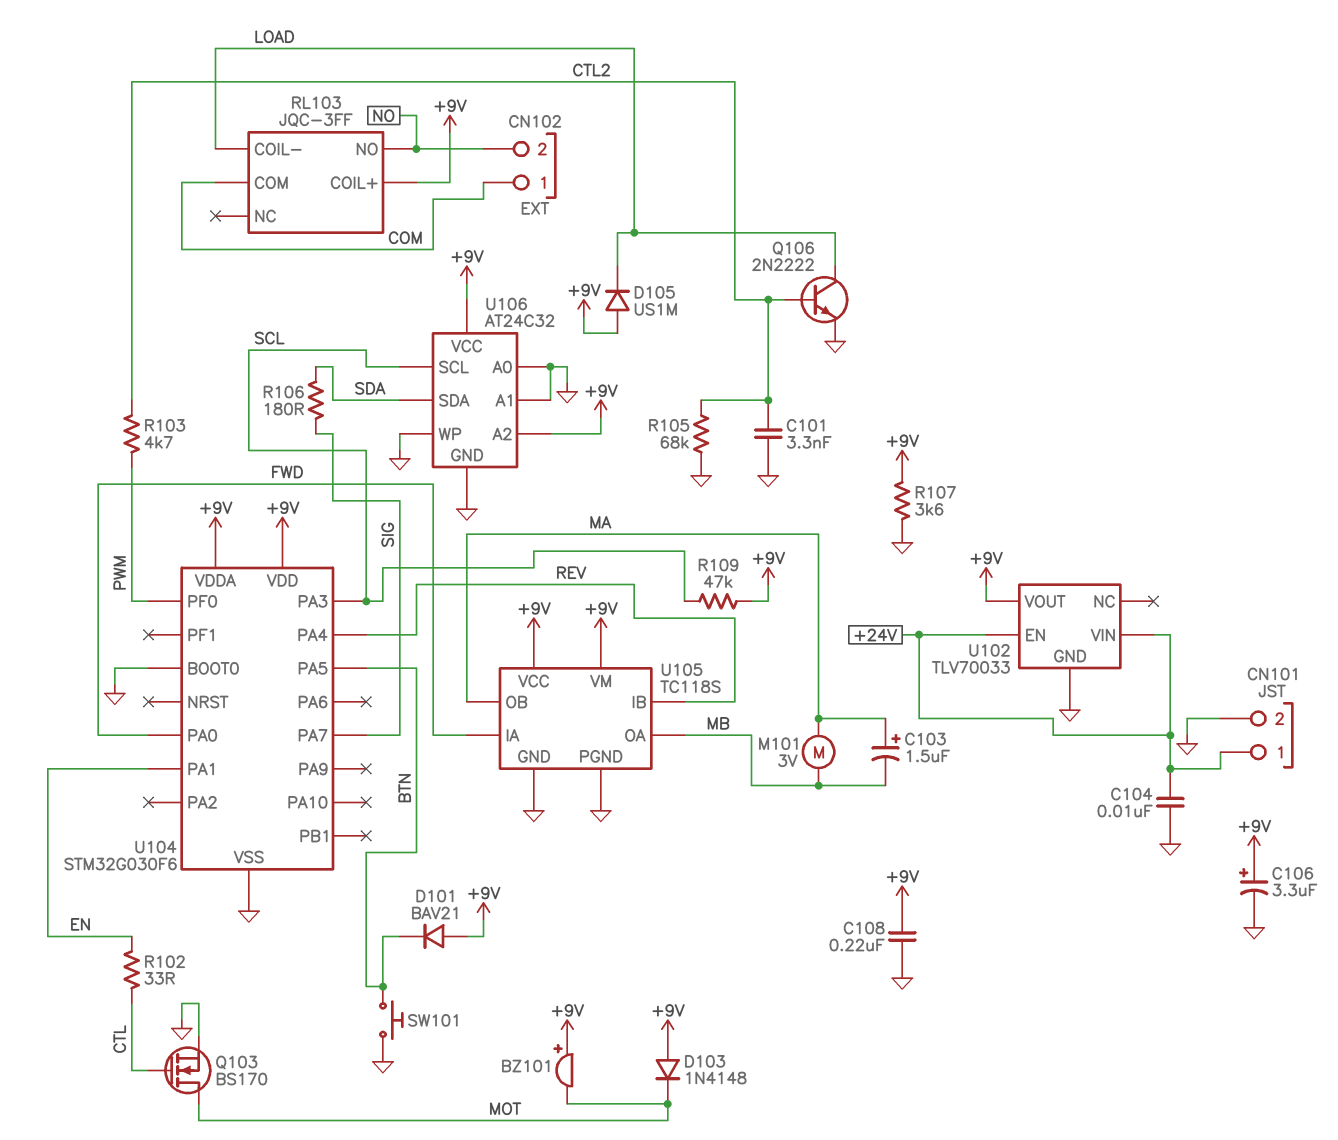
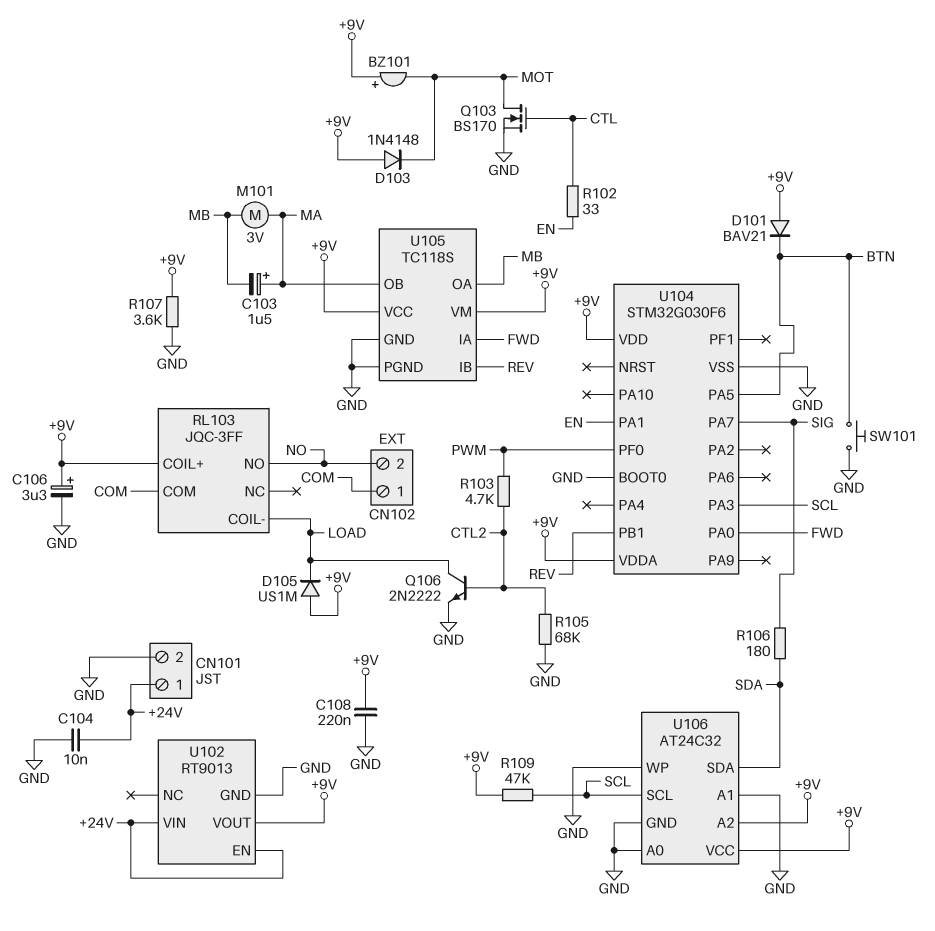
C101: 3.3nF (CTL2, GND) -> none
U102: TLV70033 -> RT9013
U104 pin PA4: REV -> none
U104 pin PB1: none -> REV

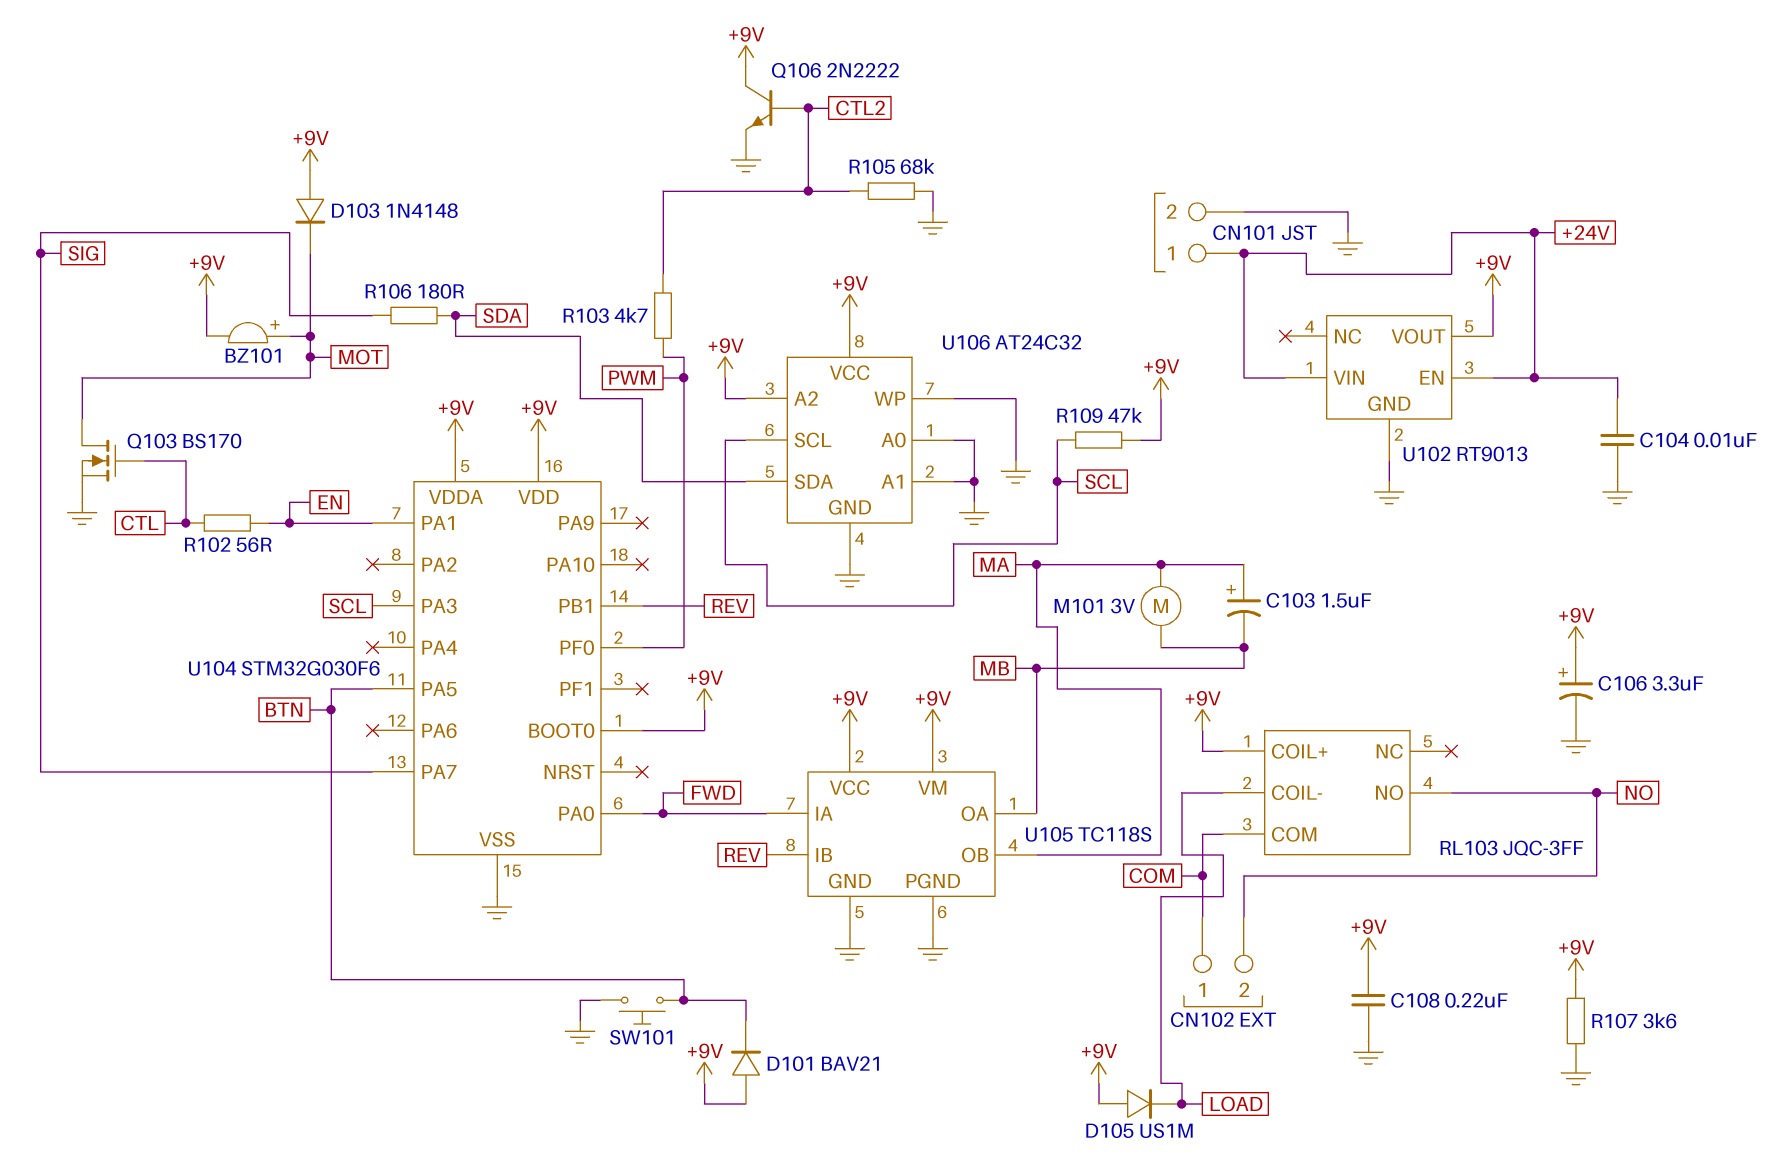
BZ101: buzzer (plus +9V, minus MOT) -> buzzer (plus MOT, minus +9V)
Q106: NPN 2N2222 (B CTL2, C LOAD, E GND) -> NPN 2N2222 (B CTL2, C +9V, E GND)
R102: 33 (CTL, EN) -> 56 (CTL, EN)
U104 pin BOOT0: GND -> +9V

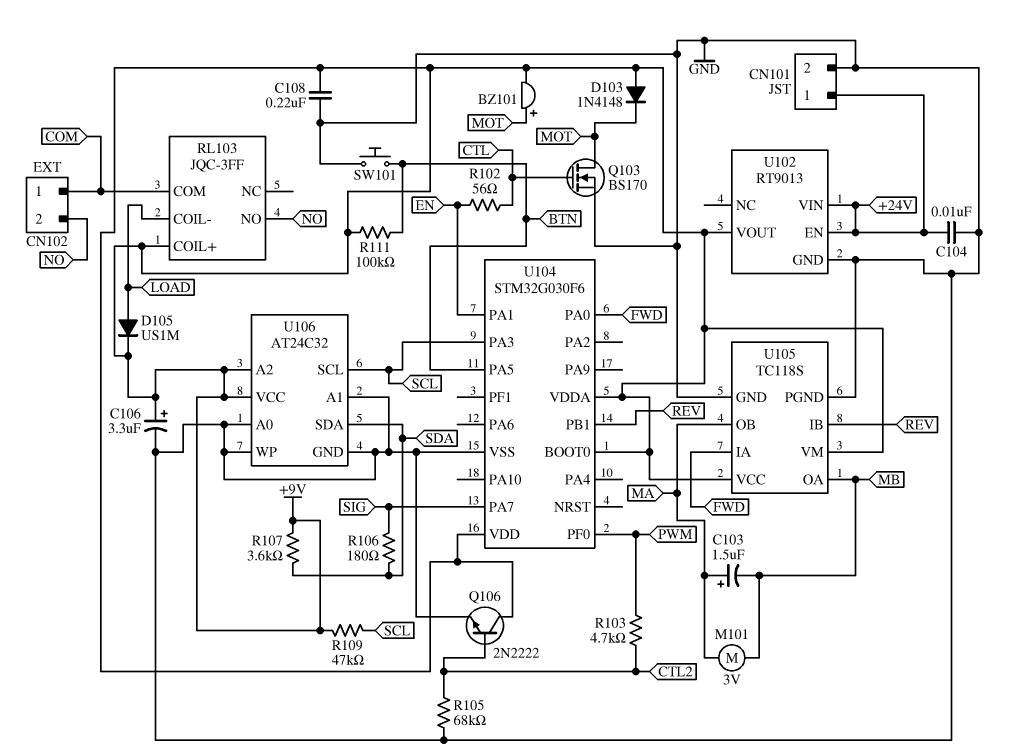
D101: diode BAV21 (A +9V, K BTN) -> none
D105: diode US1M (A +9V, K LOAD) -> diode US1M (A LOAD, K +9V)
R107: 3.6k (+9V, GND) -> 3.6k (+9V, SDA)
R111: none -> 100k (+9V, BTN)

